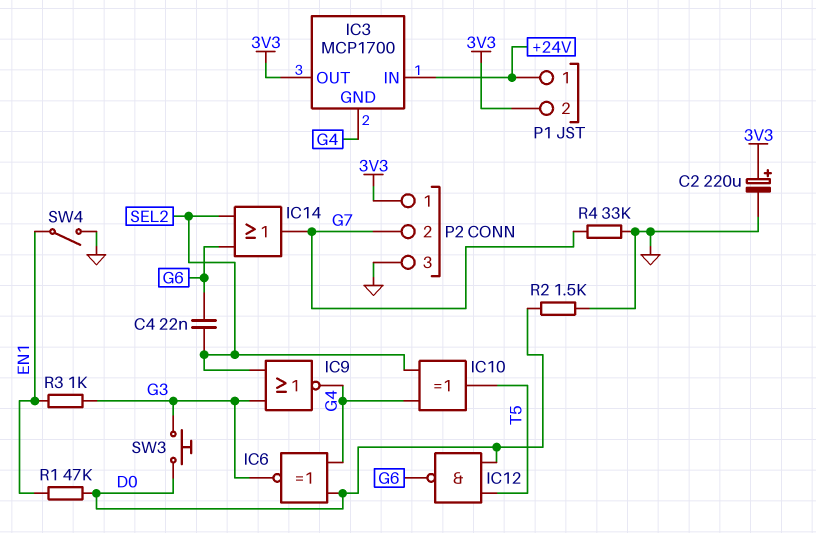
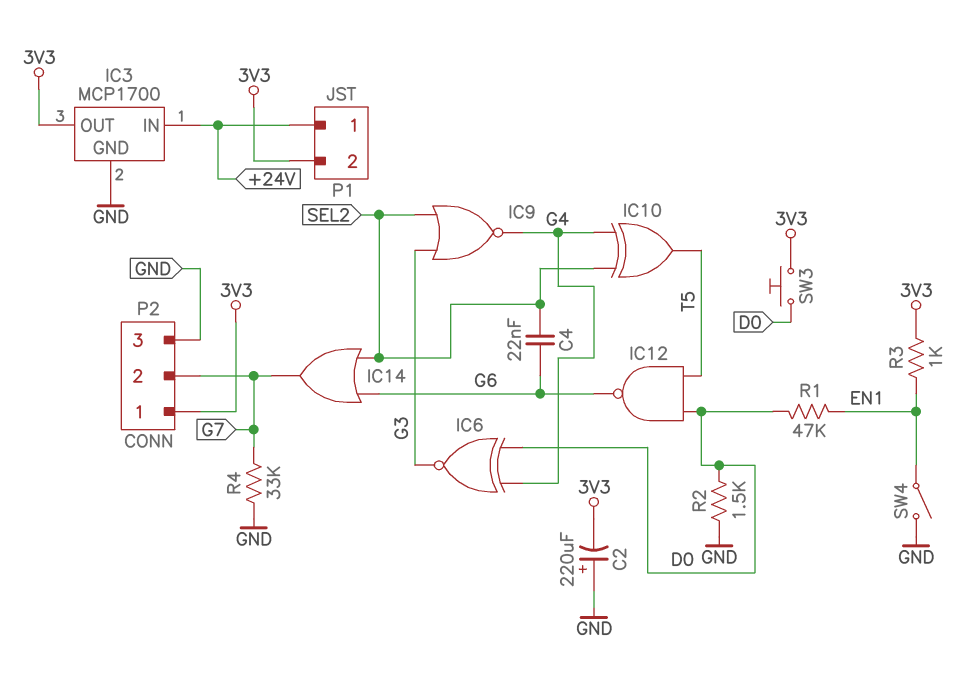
C2: 220uF (plus 3V3, minus GND) -> 220uF (plus GND, minus 3V3)
IC3 pin GND: G4 -> GND
R3: 1k (EN1, G3) -> 1k (3V3, EN1)
SW3: button (D0, G3) -> button (3V3, D0)

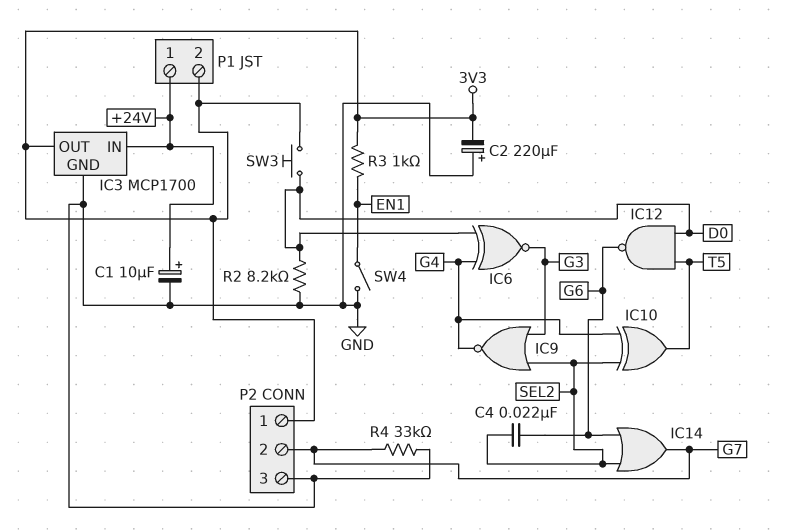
C1: none -> 10uF (plus +24V, minus GND)
R1: 47k (D0, EN1) -> none
R2: 1.5k (D0, GND) -> 8.2k (D0, GND)

